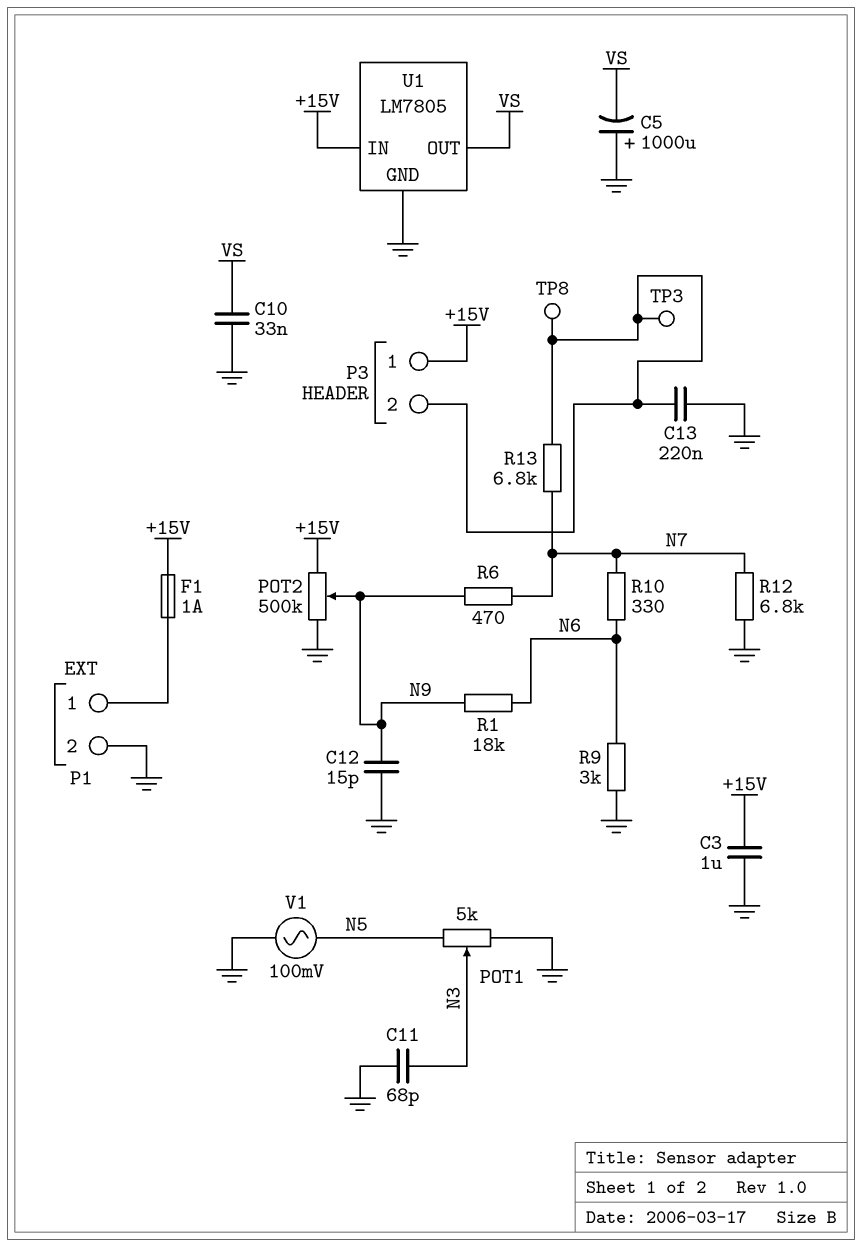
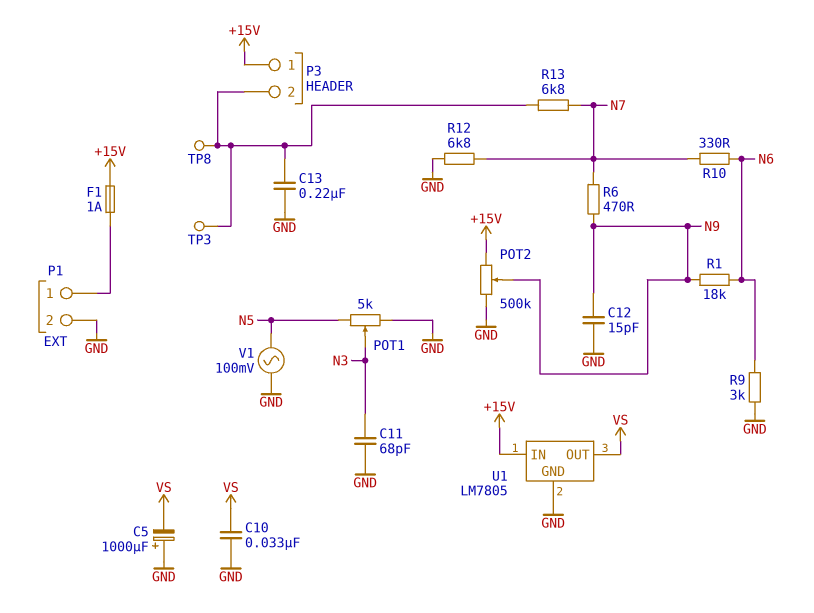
C3: 1uF (+15V, GND) -> none

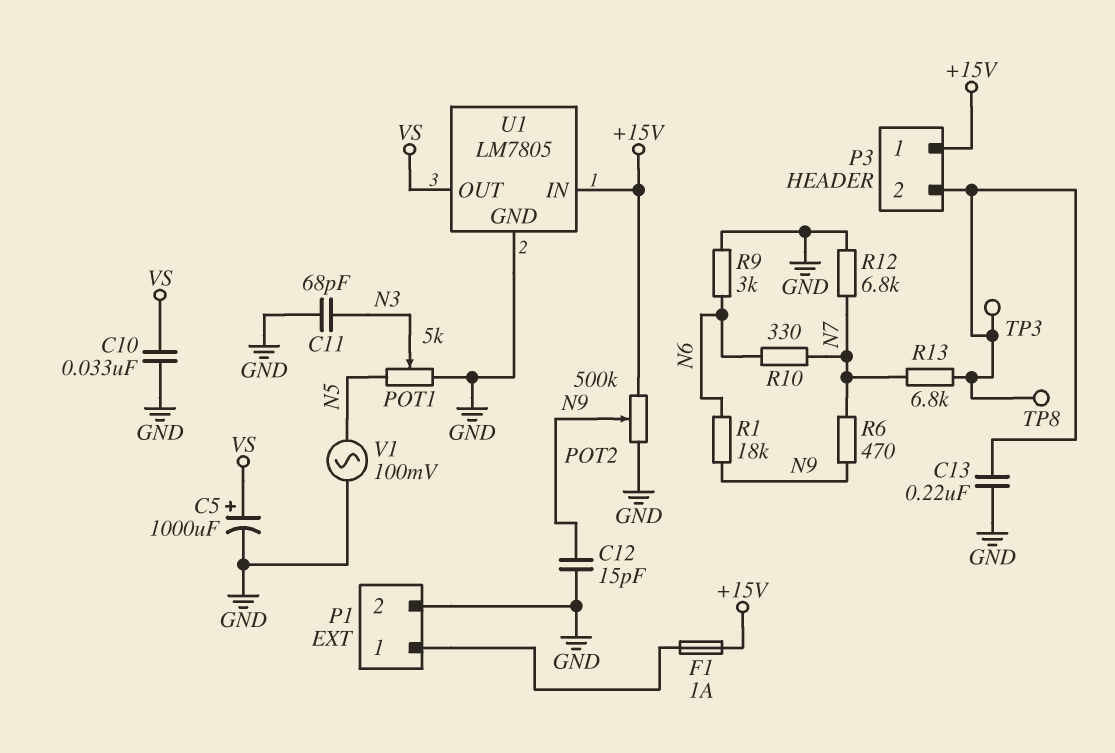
C5: 1000uF (plus GND, minus VS) -> 1000uF (plus VS, minus GND)

